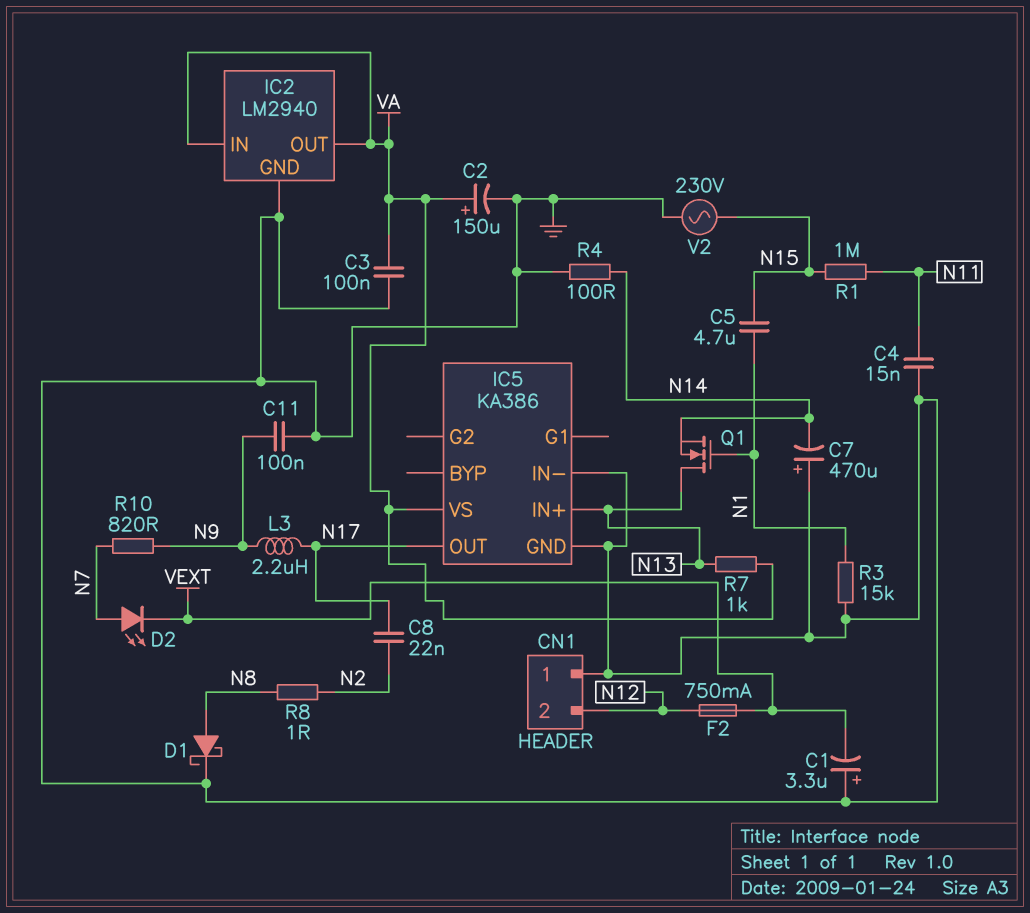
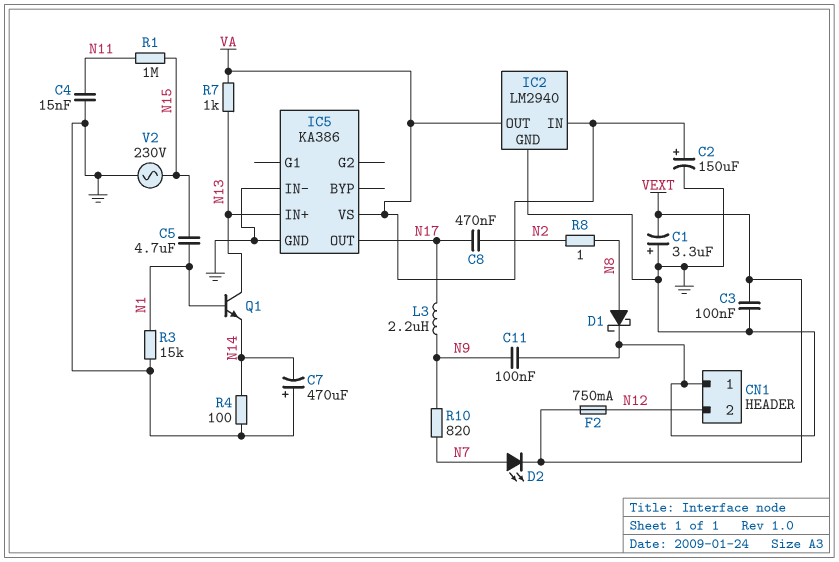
C3: 100nF (GND, VA) -> 100nF (GND, VEXT)
C8: 22nF (N2, N17) -> 470nF (N2, N17)
Q1: NMOS (G N1, D N13, S N14) -> NPN (B N1, C N13, E N14)

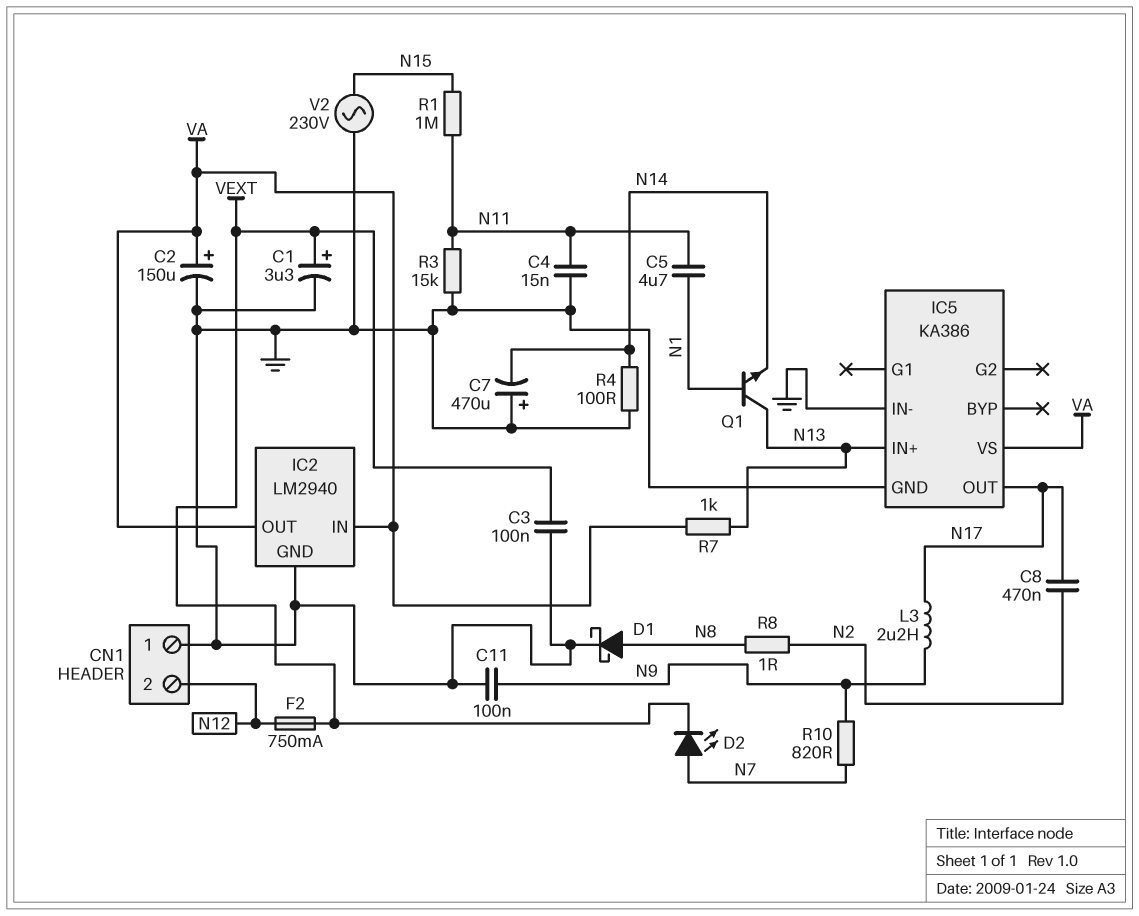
C1: 3.3uF (plus GND, minus VEXT) -> 3.3uF (plus VEXT, minus GND)
C5: 4.7uF (N1, N15) -> 4.7uF (N1, N11)
R3: 15k (GND, N1) -> 15k (GND, N11)

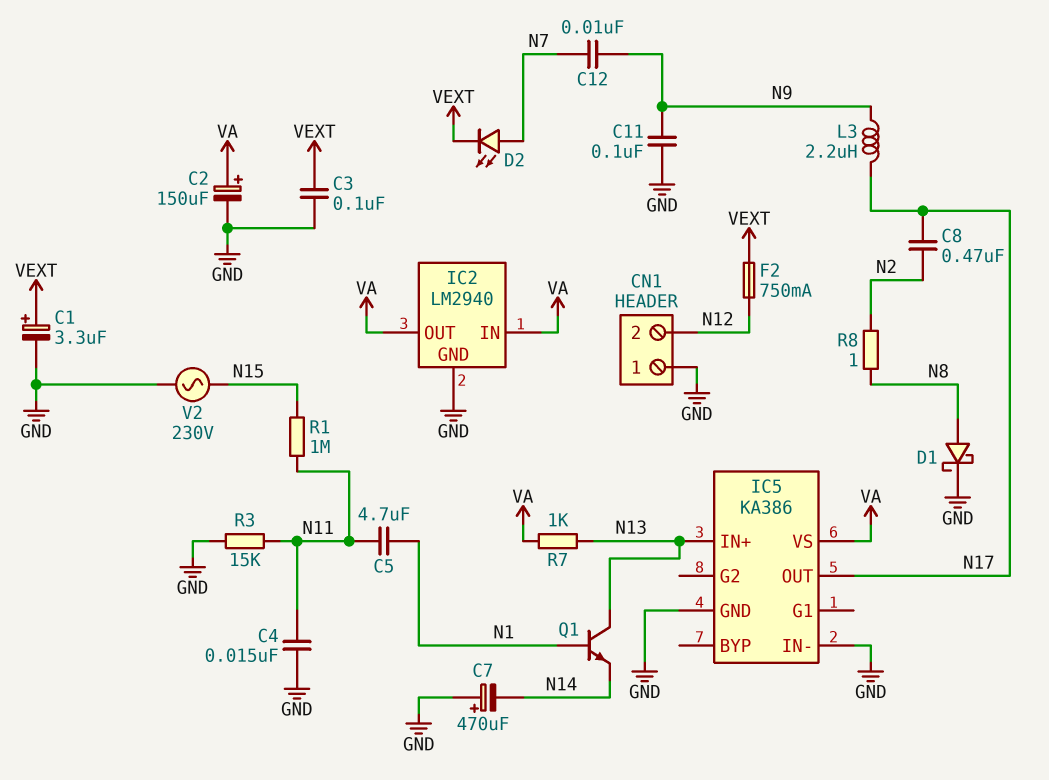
C12: none -> 10nF (N7, N9)
R4: 100 (GND, N14) -> none
R10: 820 (N7, N9) -> none

